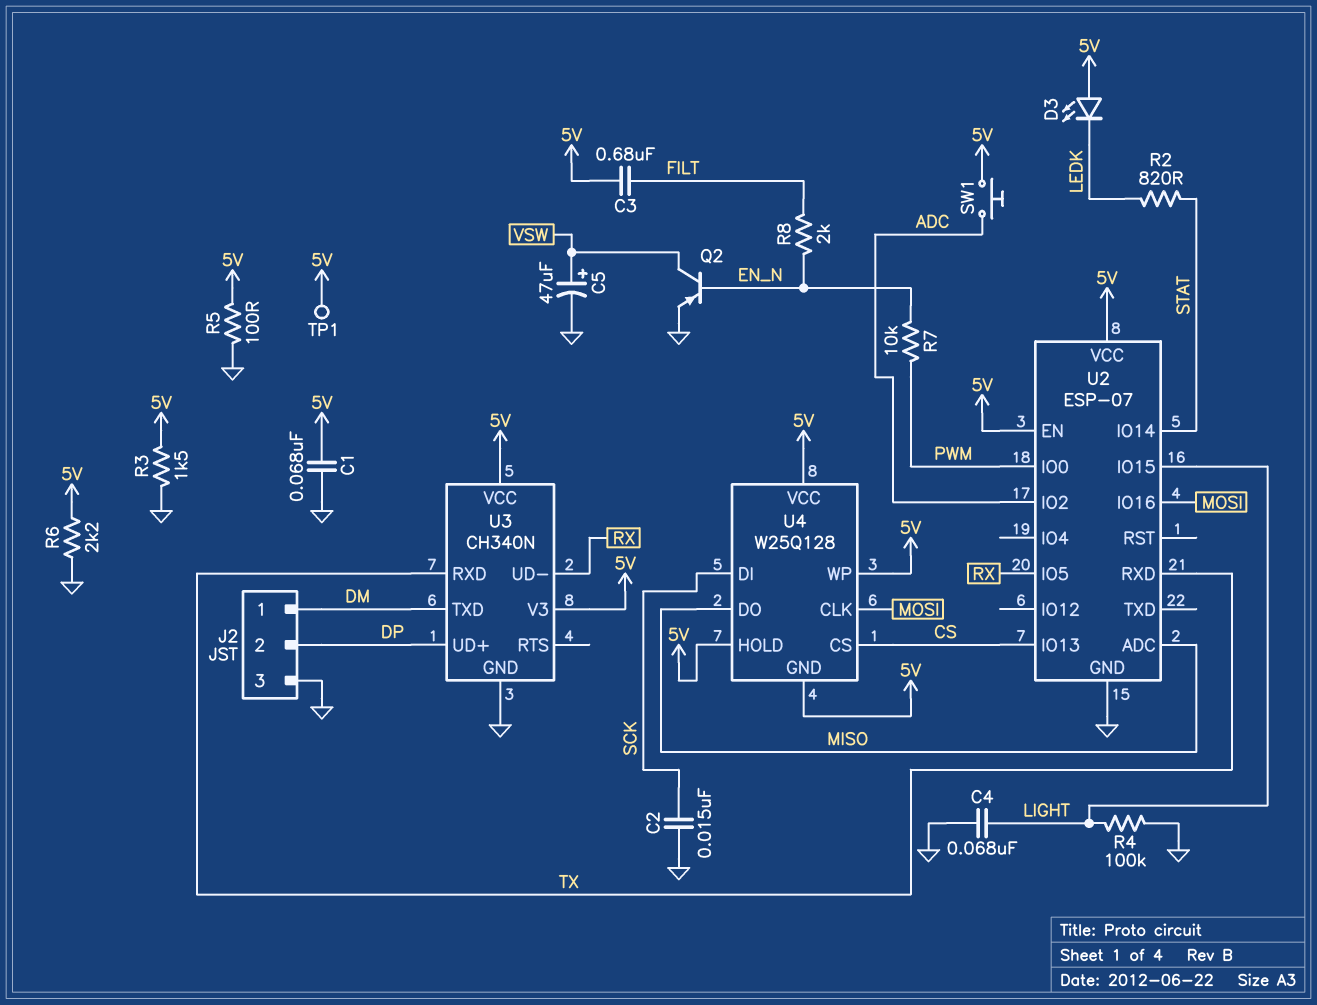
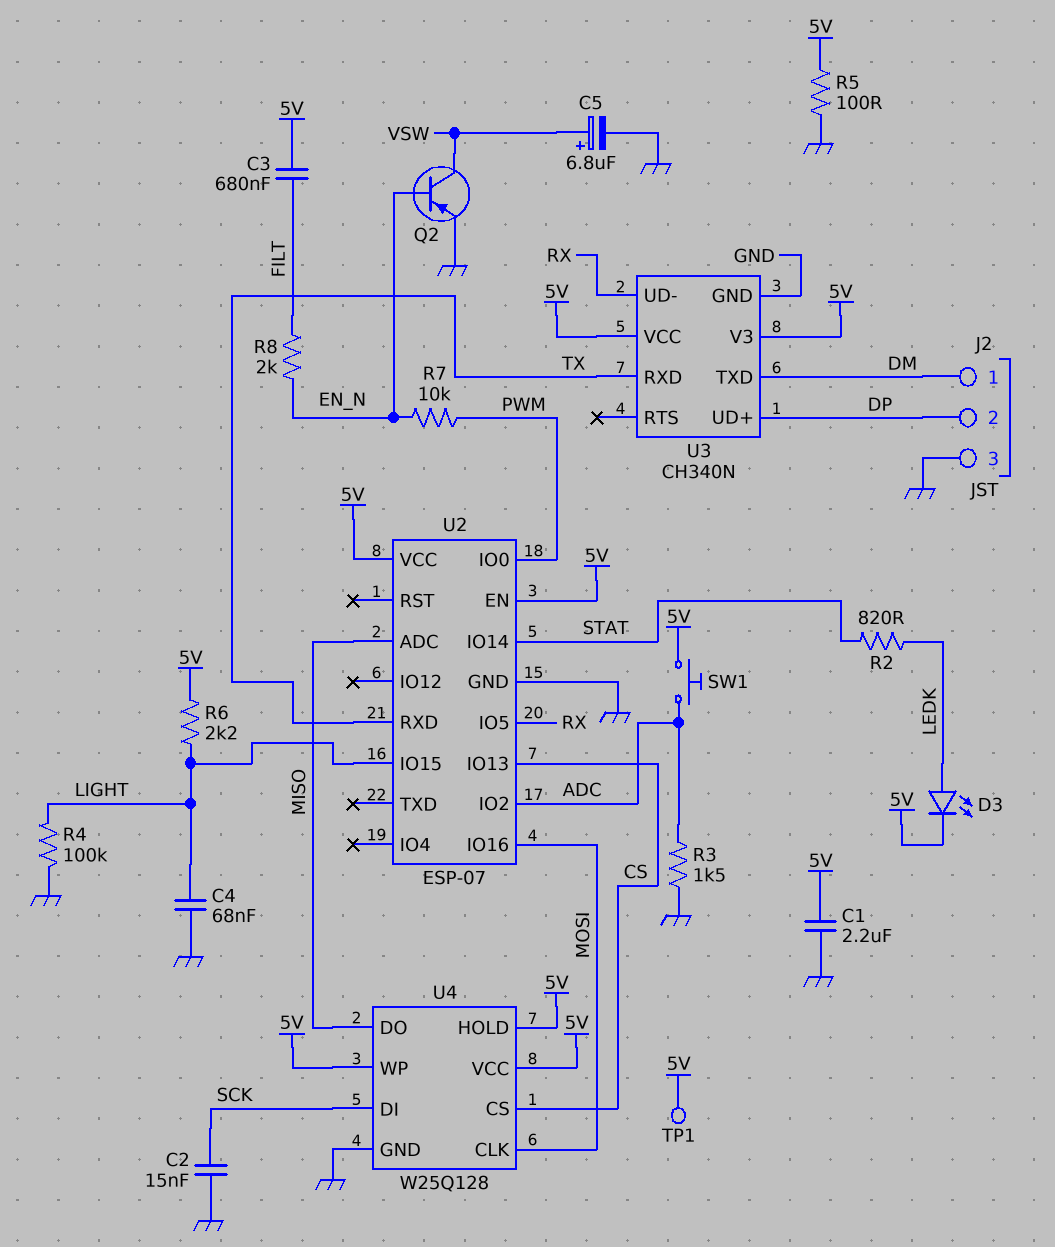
C1: 68nF (5V, GND) -> 2.2uF (5V, GND)
C5: 47uF (plus VSW, minus GND) -> 6.8uF (plus VSW, minus GND)
D3: LED (A 5V, K LEDK) -> LED (A LEDK, K 5V)
R3: 1.5k (5V, GND) -> 1.5k (ADC, GND)
R6: 2.2k (5V, GND) -> 2.2k (5V, LIGHT)
U4 pin GND: 5V -> GND

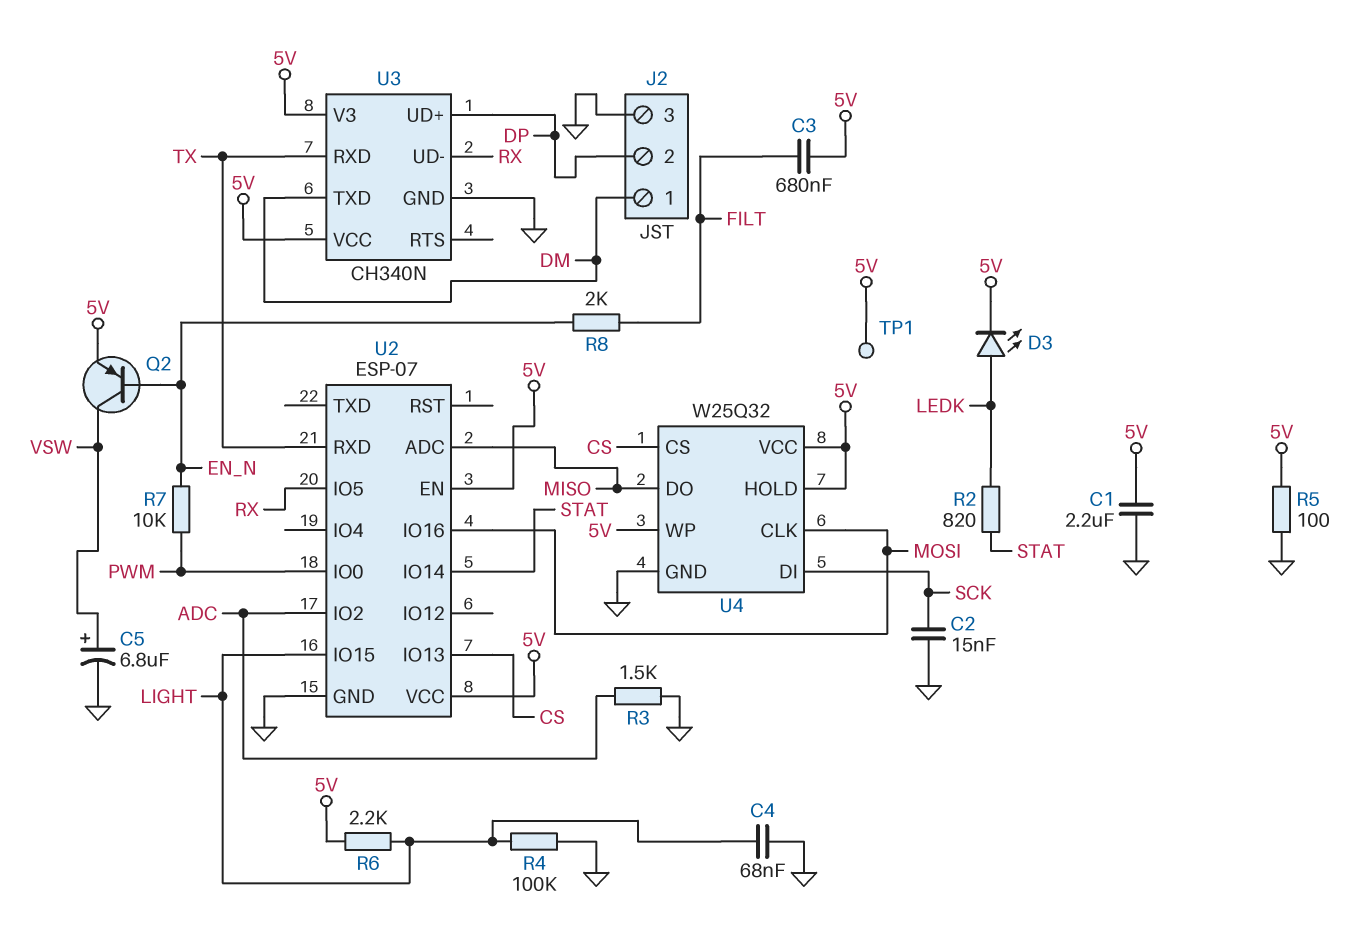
Q2: PNP (B EN_N, C VSW, E GND) -> PNP (B EN_N, C VSW, E 5V)
SW1: button (5V, ADC) -> none
U4: W25Q128 -> W25Q32

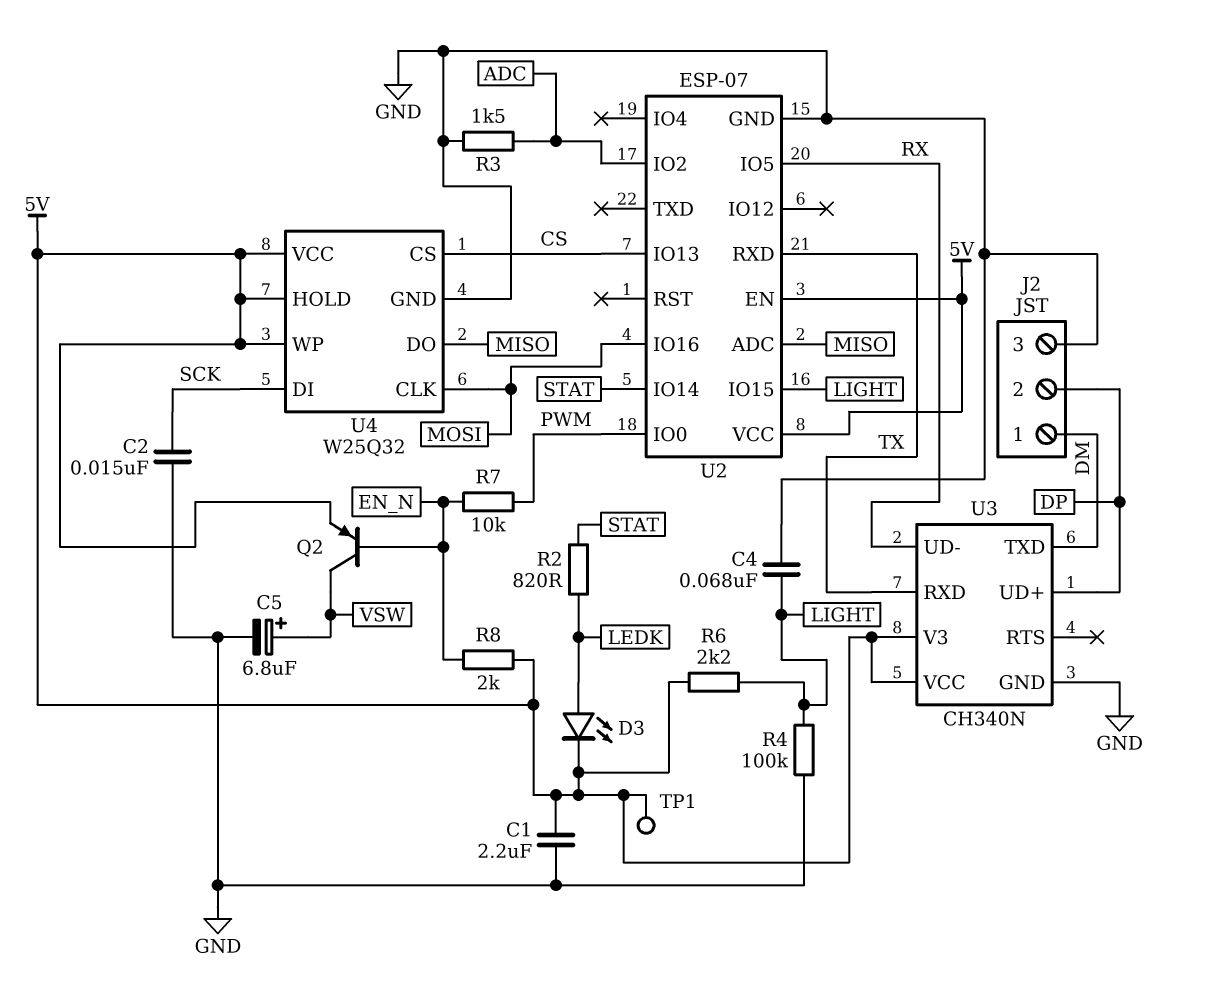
C3: 680nF (5V, FILT) -> none
R5: 100 (5V, GND) -> none
R8: 2k (EN_N, FILT) -> 2k (5V, EN_N)

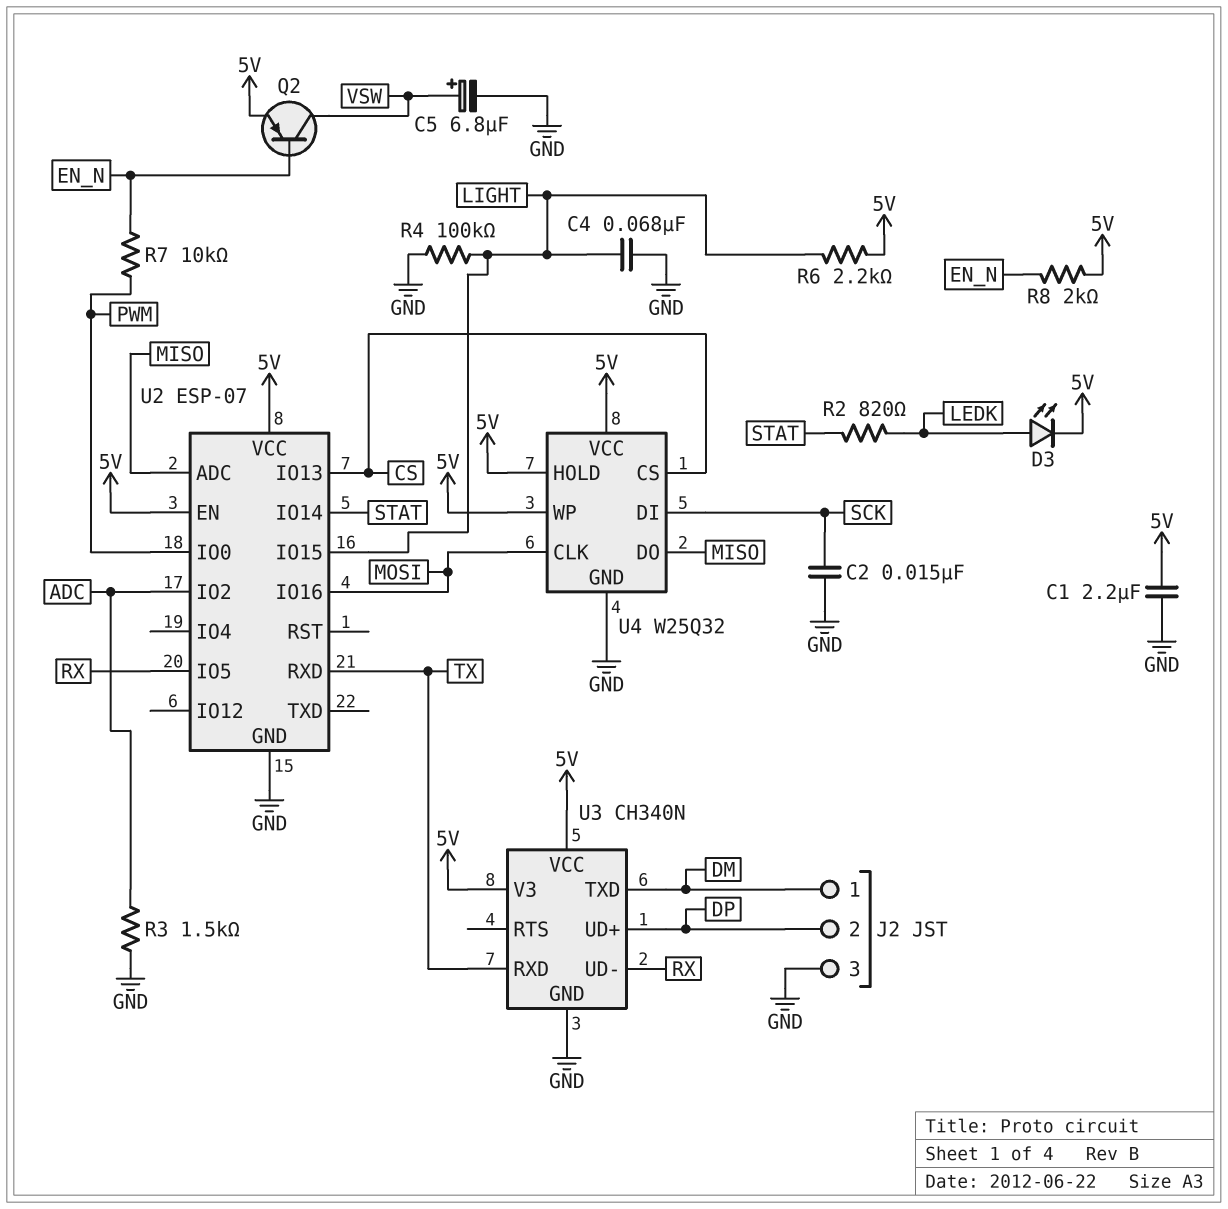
TP1: test point (5V) -> none

